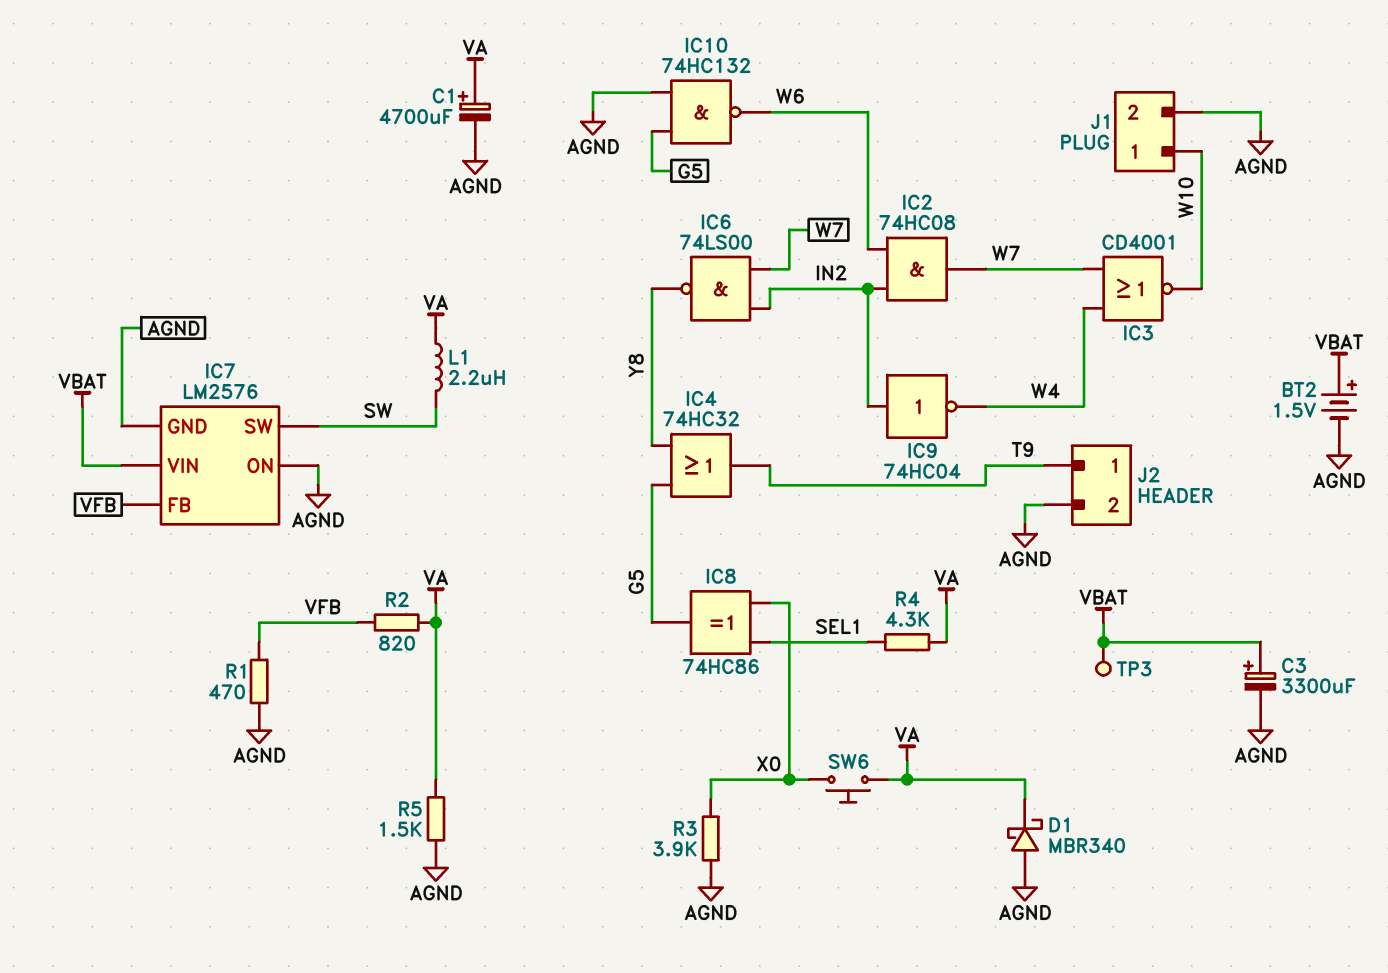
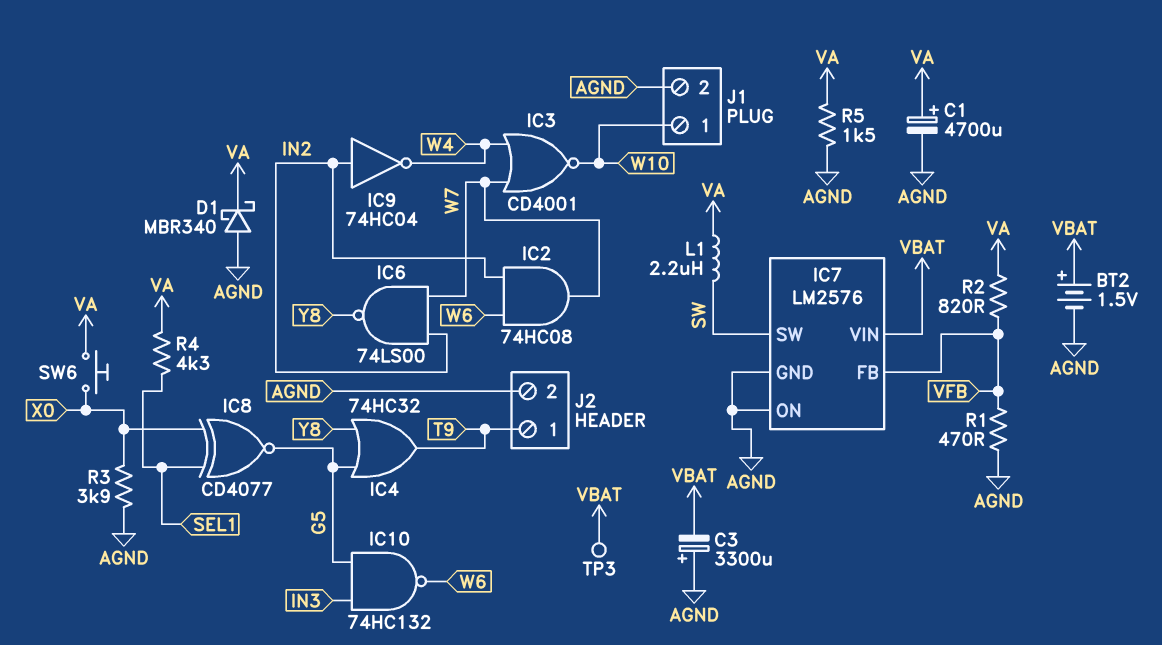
C3: 3300uF (plus VBAT, minus AGND) -> 3300uF (plus AGND, minus VBAT)
IC8: XOR 74HC86 (in SEL1, in X0, out G5) -> XNOR CD4077 (in SEL1, in X0, out G5)
IC10: NAND 74HC132 (in AGND, in G5, out W6) -> NAND 74HC132 (in G5, in IN3, out W6)

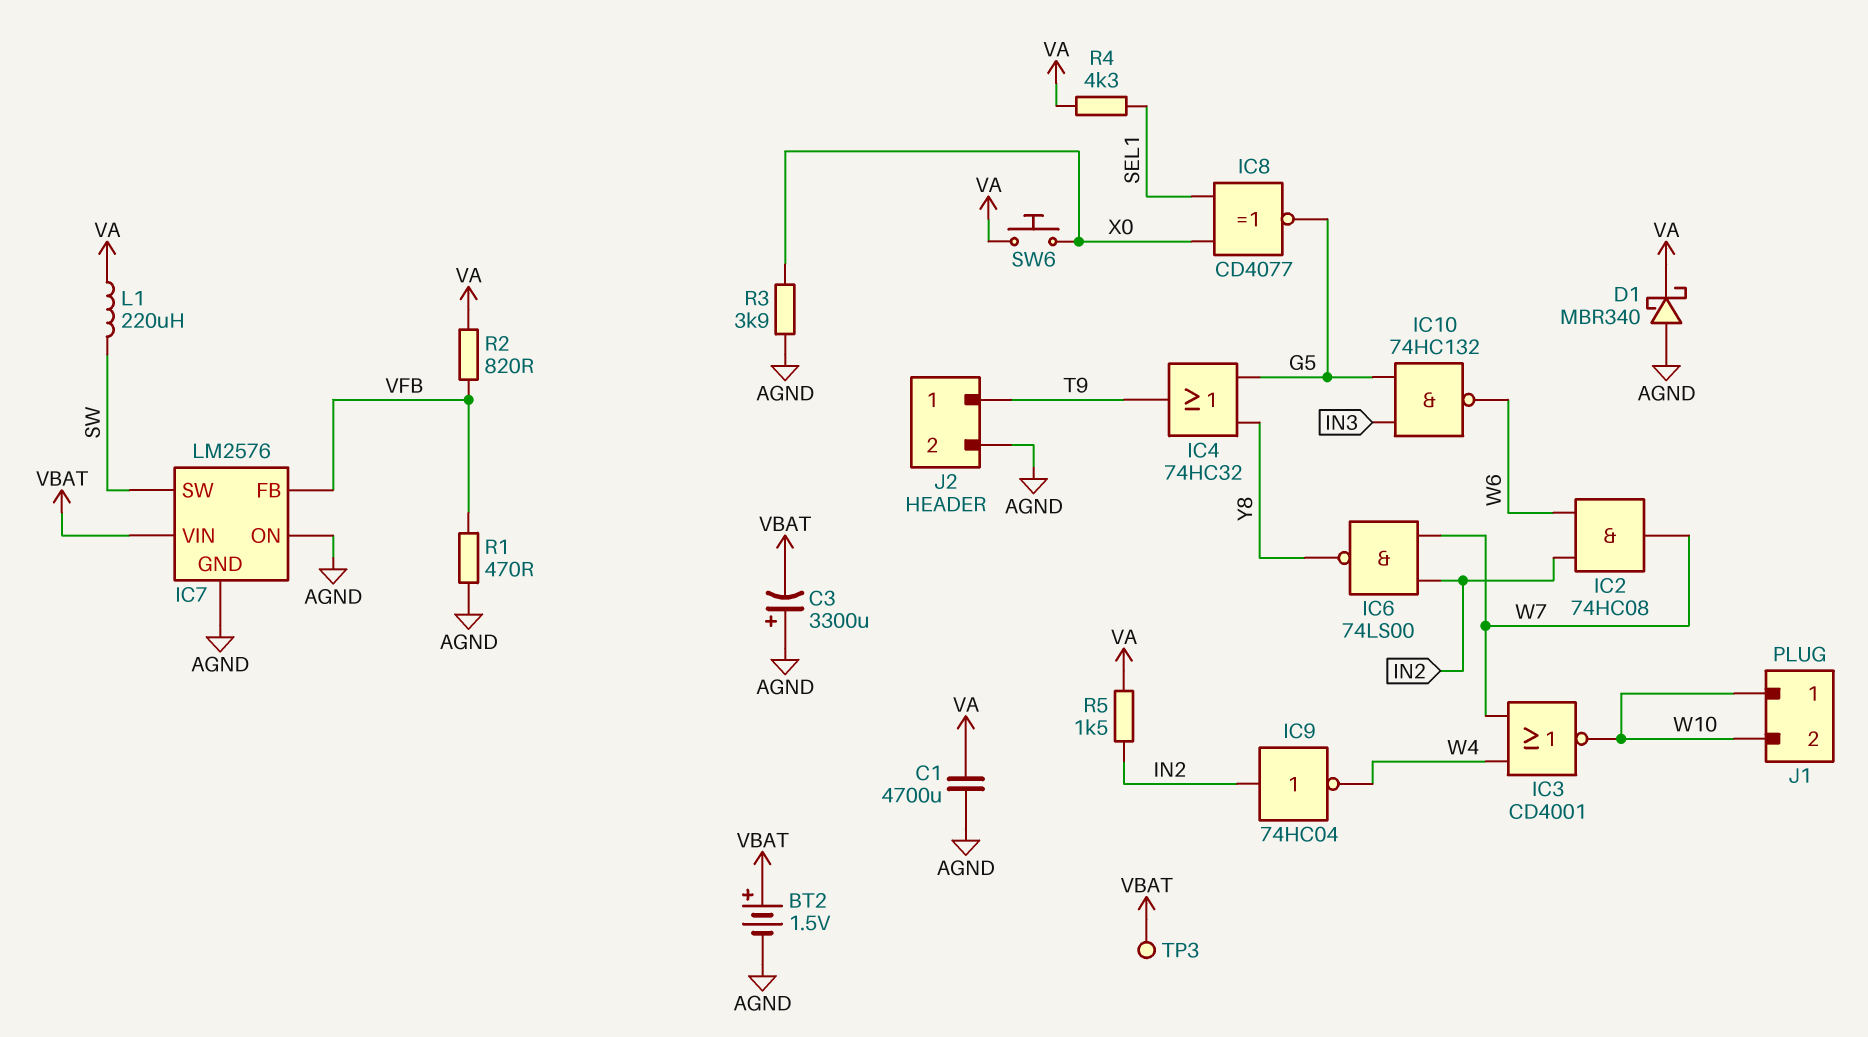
C1: 4700uF (plus VA, minus AGND) -> 4700uF (AGND, VA)
J1 pin 2: AGND -> W10
L1: 2.2uH (SW, VA) -> 220uH (SW, VA)
R5: 1.5k (AGND, VA) -> 1.5k (IN2, VA)

